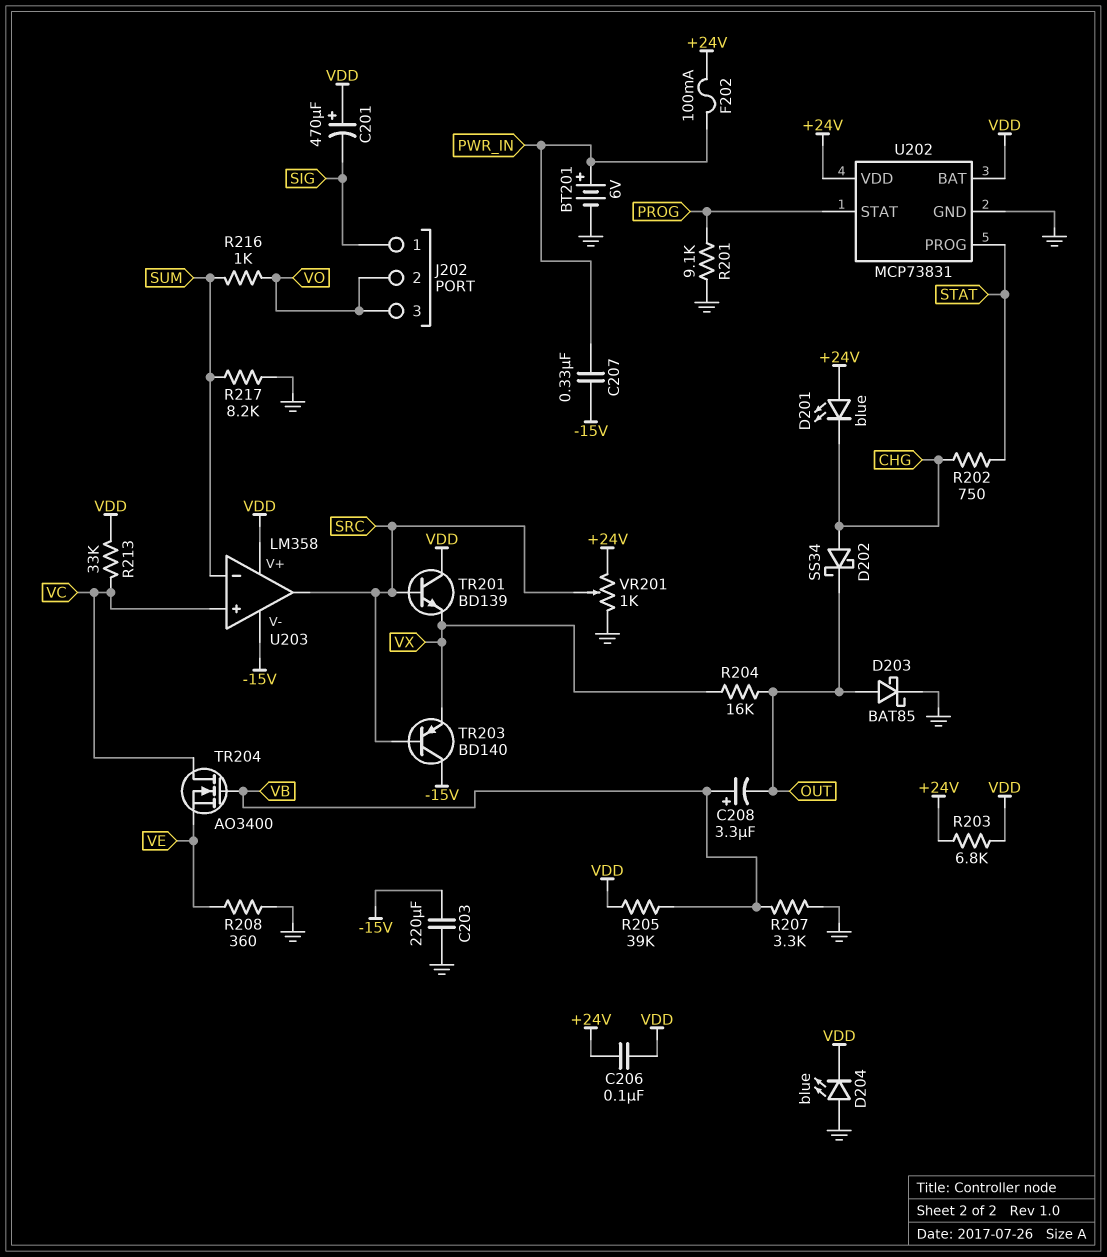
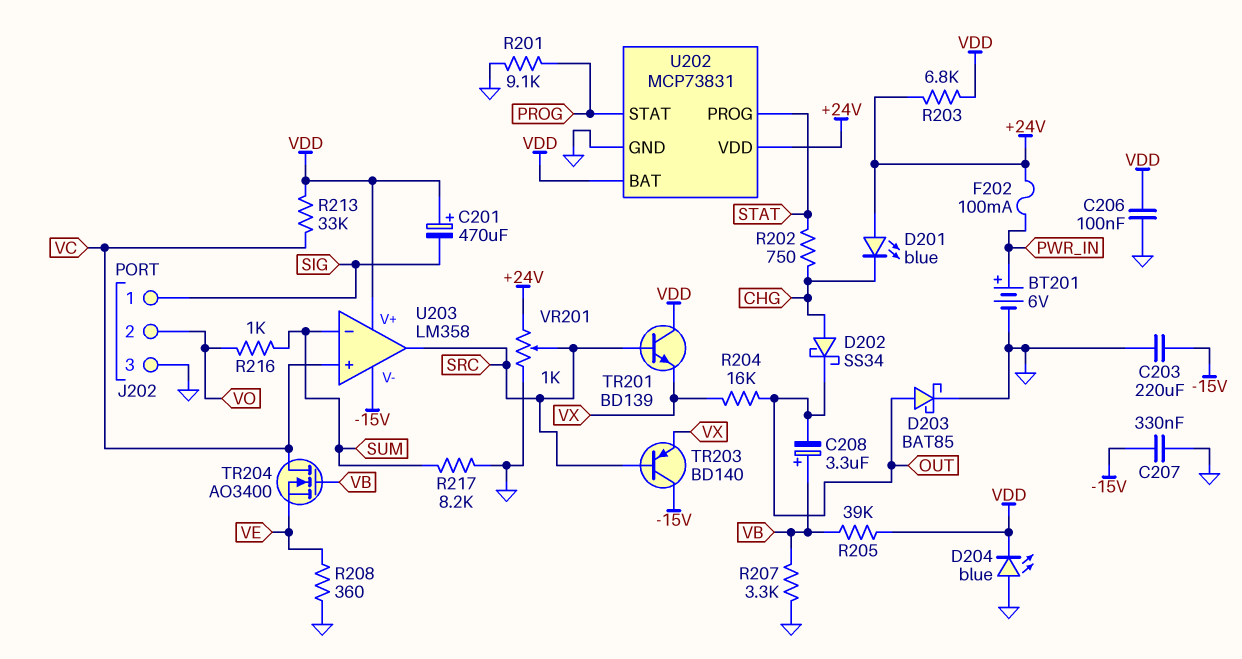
C206: 100nF (+24V, VDD) -> 100nF (GND, VDD)
C207: 330nF (-15V, PWR_IN) -> 330nF (-15V, GND)
J202 pin 3: VO -> GND

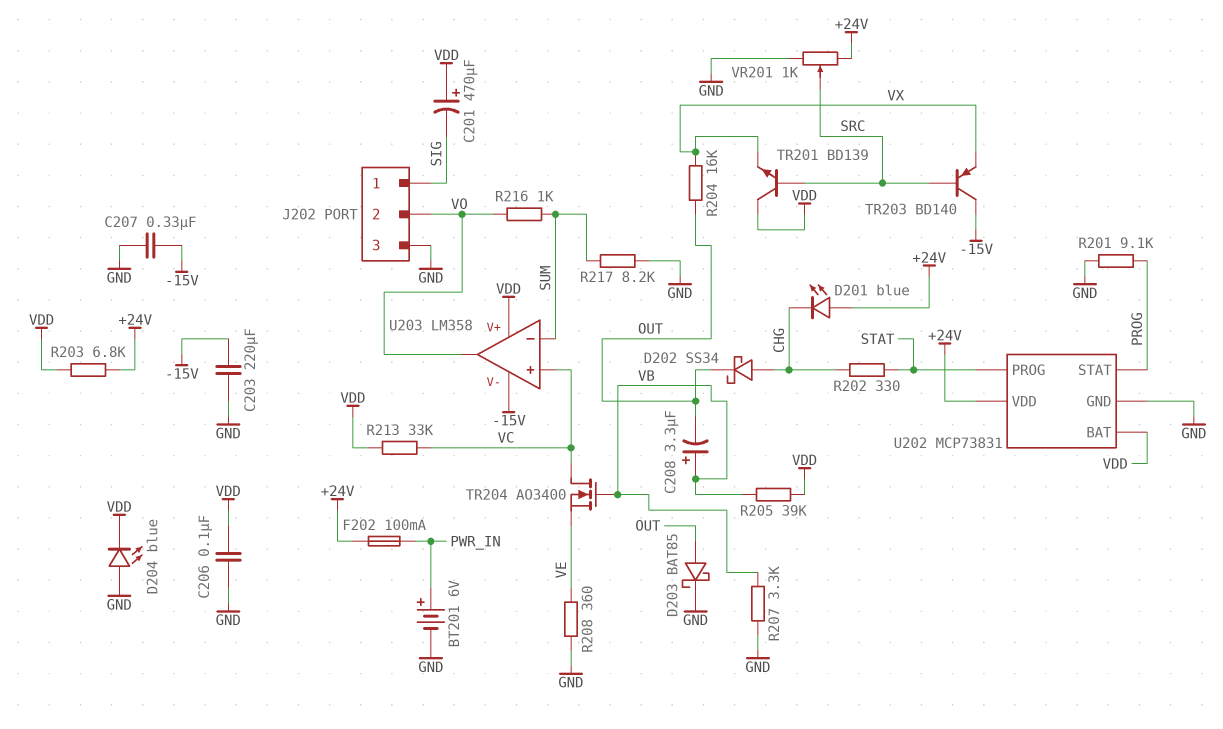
R202: 750 (CHG, STAT) -> 330 (CHG, STAT)
U203 pin out: SRC -> VO

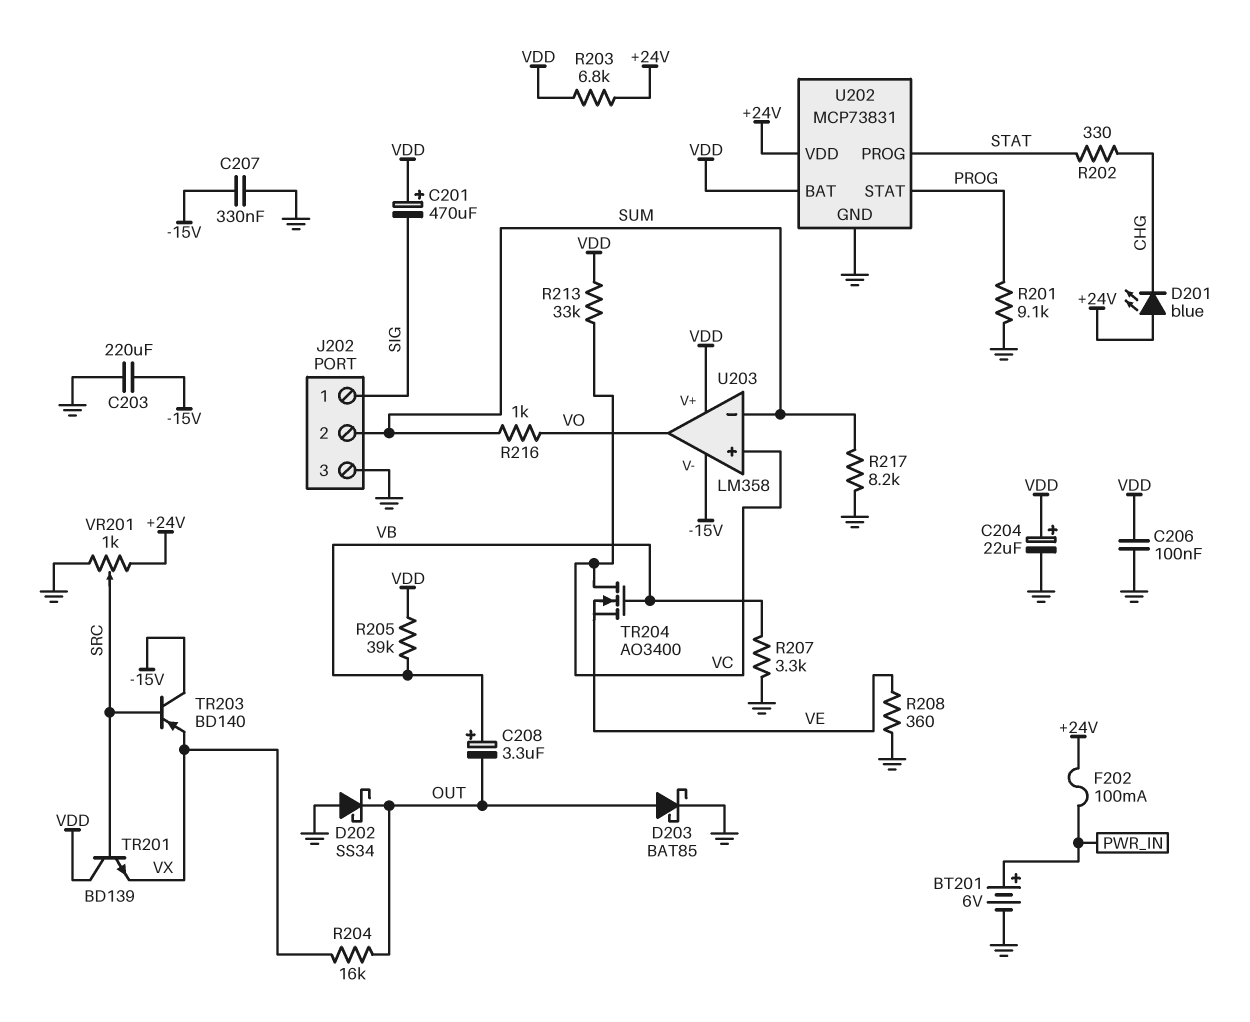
C204: none -> 22uF (plus VDD, minus GND)
D202: schottky SS34 (A CHG, K OUT) -> schottky SS34 (A GND, K OUT)
D204: LED blue (A GND, K VDD) -> none
J202 pin 2: VO -> SUM

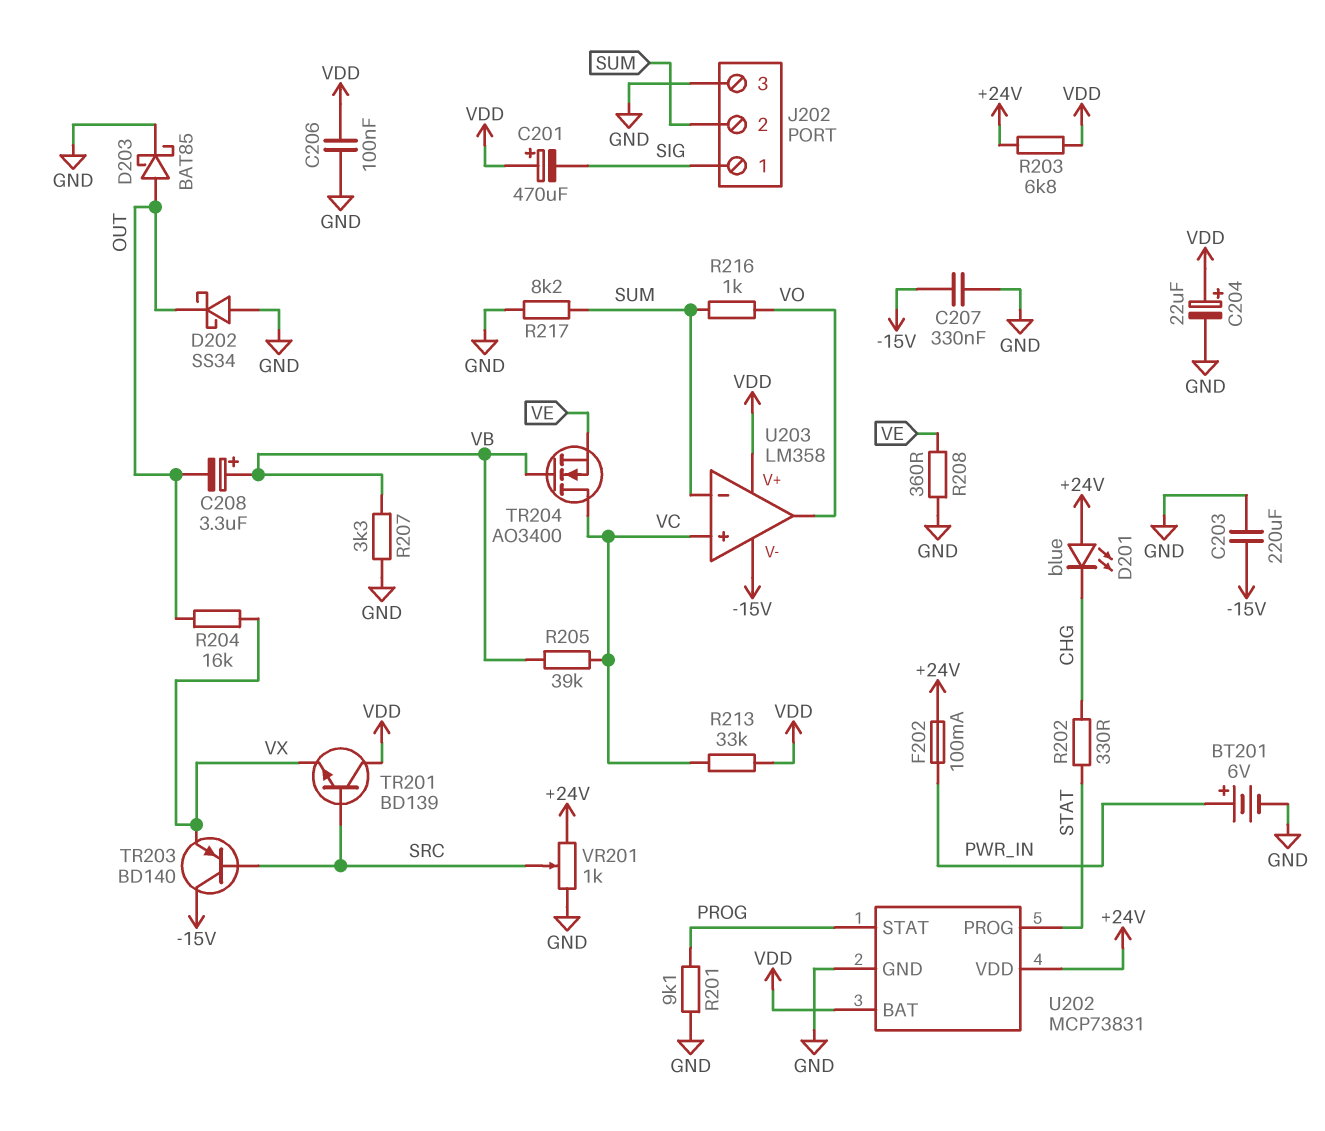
R205: 39k (VB, VDD) -> 39k (VB, VC)

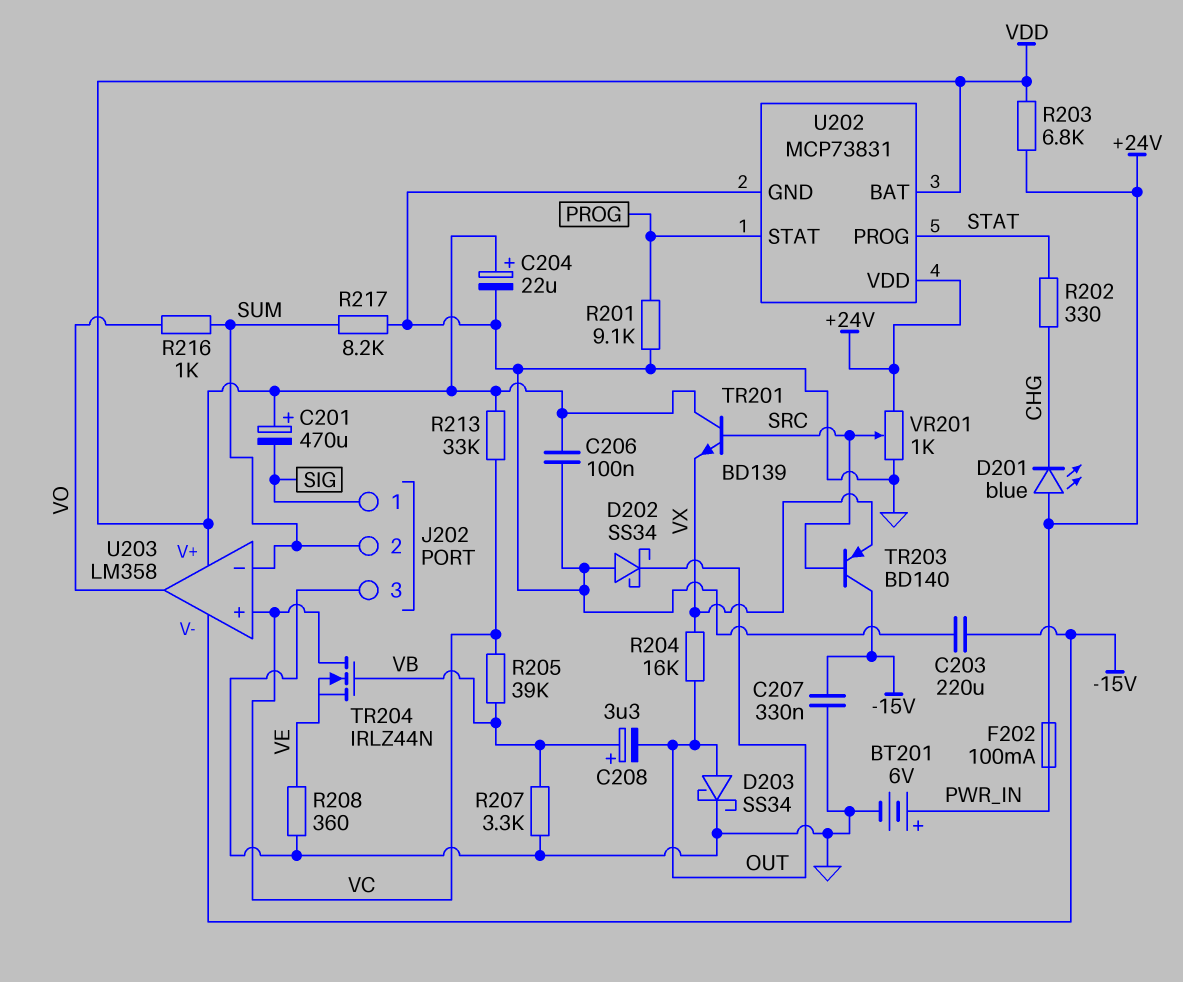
D203: schottky BAT85 (A OUT, K GND) -> schottky SS34 (A OUT, K GND)
TR204: NMOS AO3400 (G VB, D VC, S VE) -> NMOS IRLZ44N (G VB, D VC, S VE)

